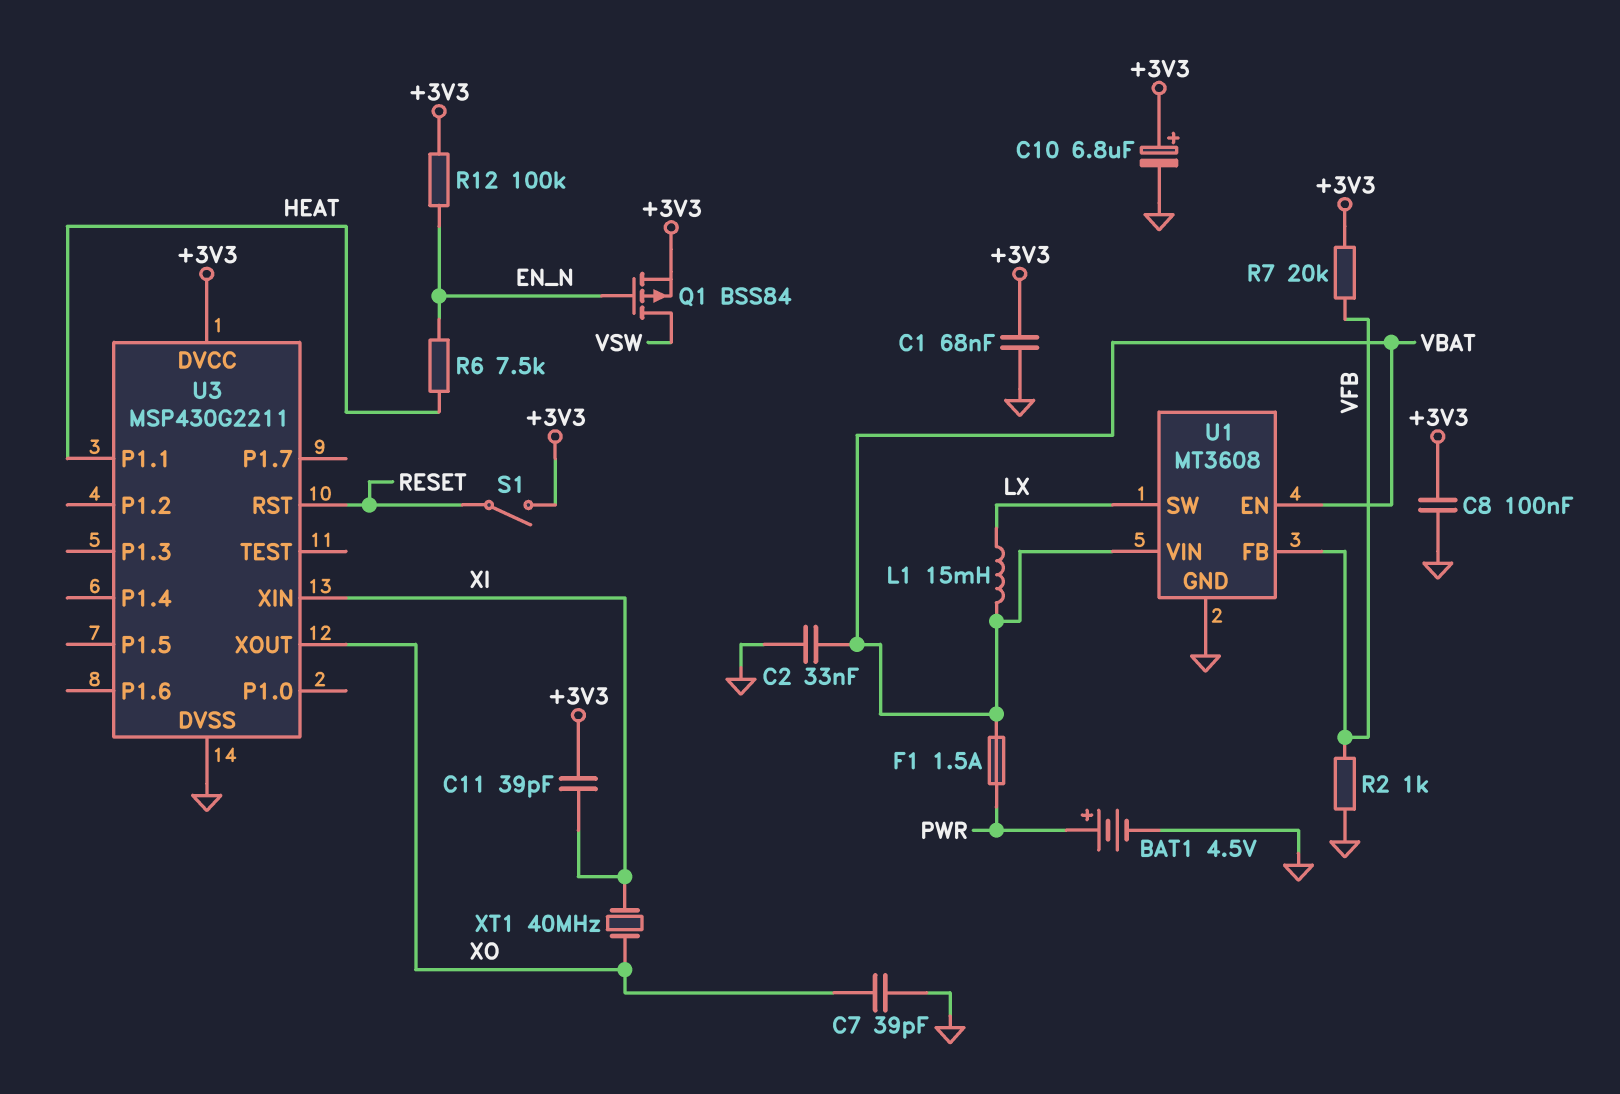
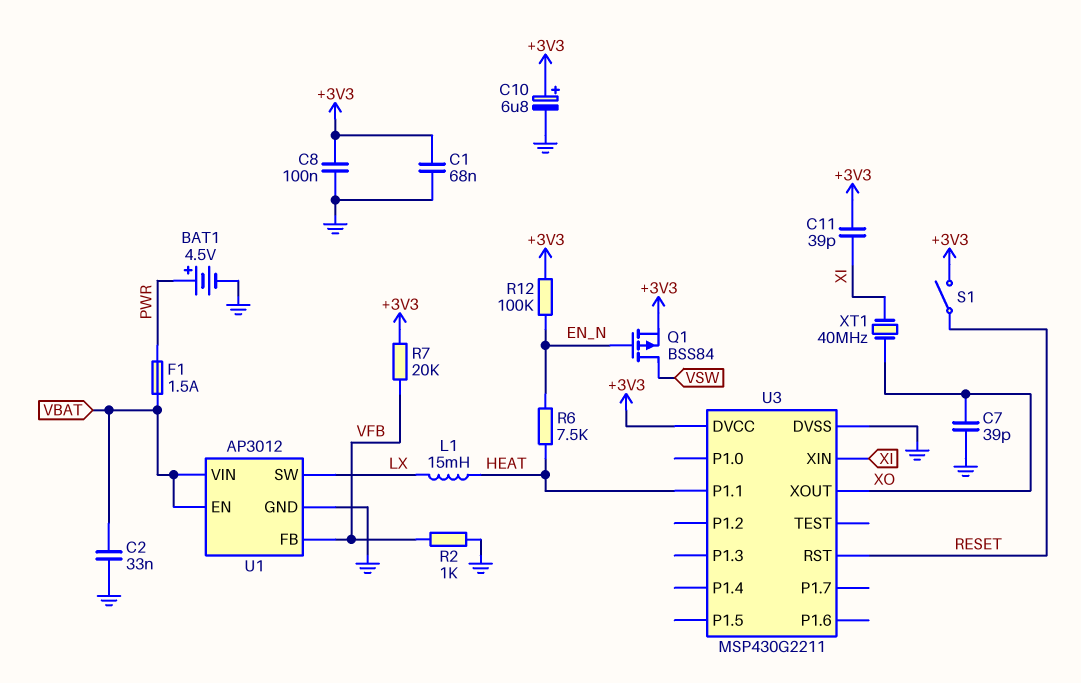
L1: 15mH (LX, VBAT) -> 15mH (HEAT, LX)
U1: MT3608 -> AP3012

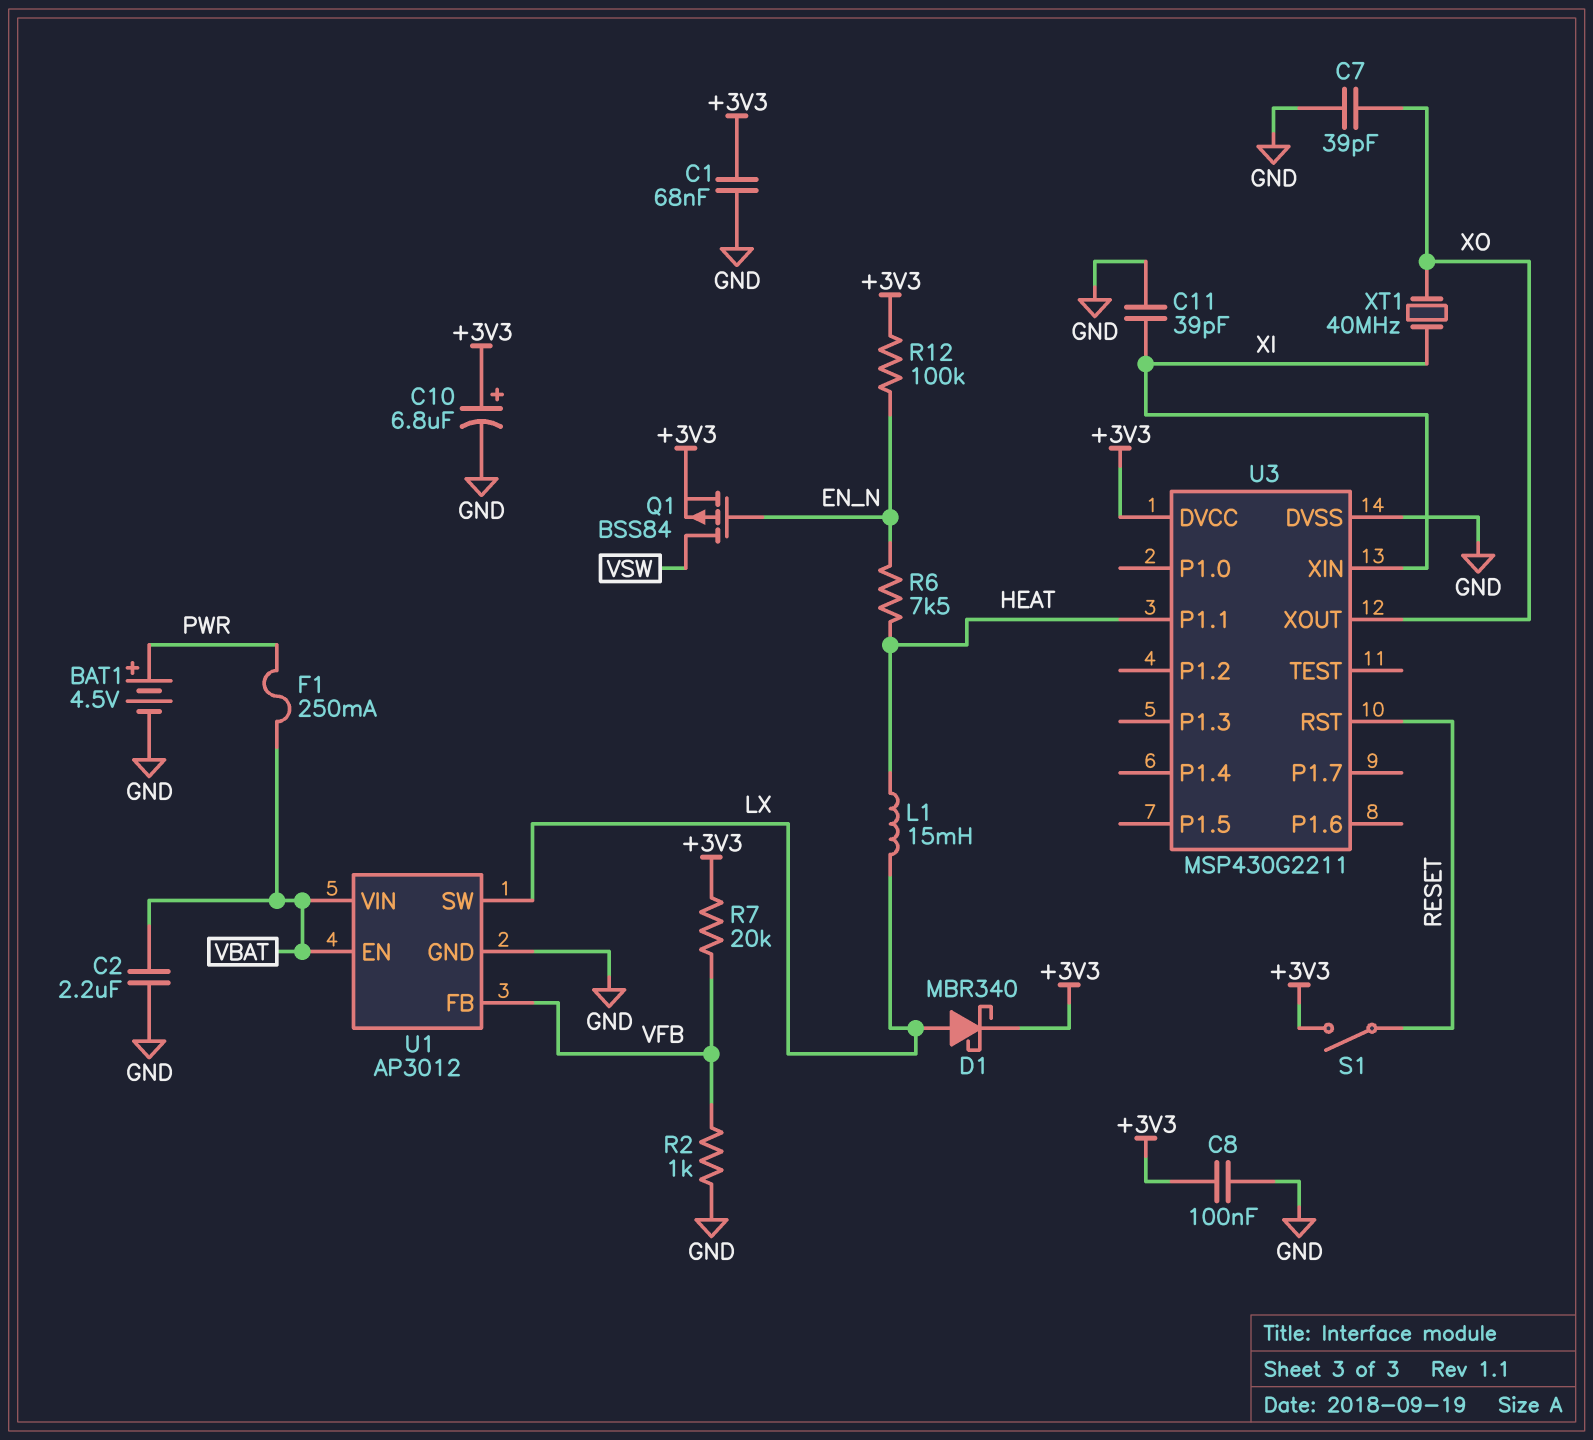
C2: 33nF (GND, VBAT) -> 2.2uF (GND, VBAT)
C11: 39pF (+3V3, XI) -> 39pF (GND, XI)
D1: none -> schottky MBR340 (A LX, K +3V3)
F1: 1.5A (PWR, VBAT) -> 250mA (PWR, VBAT)

